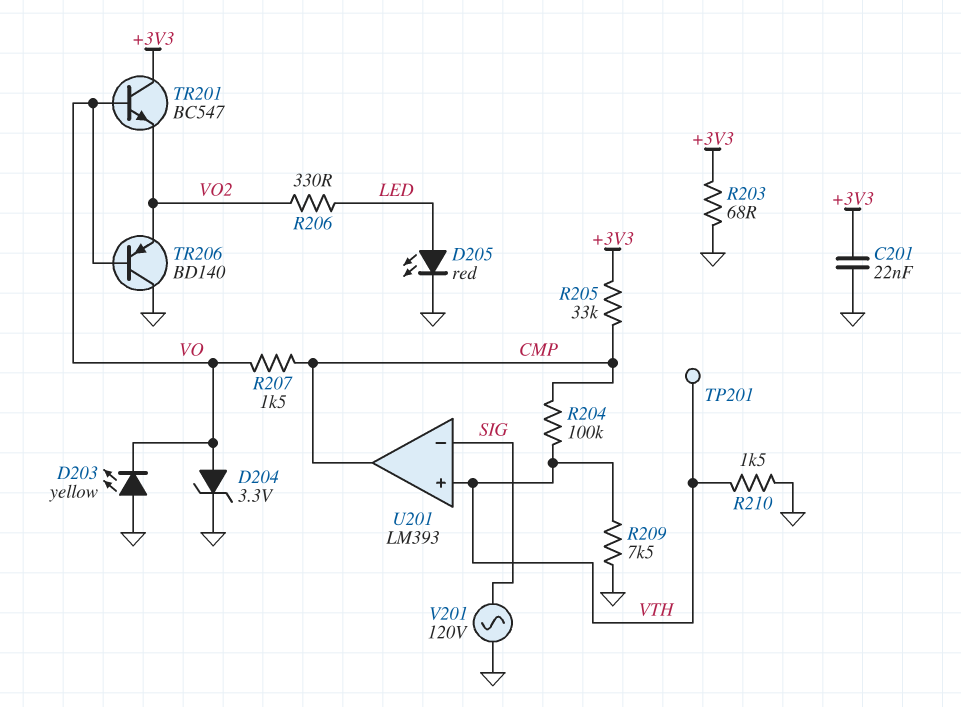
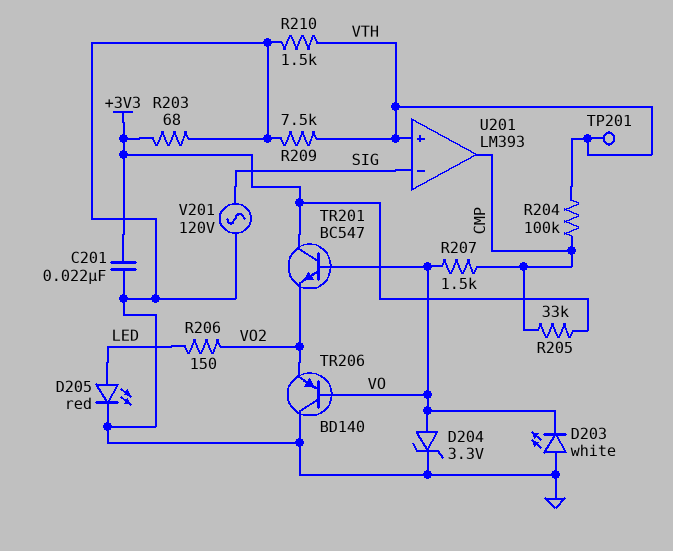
D203: LED yellow (A GND, K VO) -> LED white (A GND, K VO)
R206: 330 (LED, VO2) -> 150 (LED, VO2)

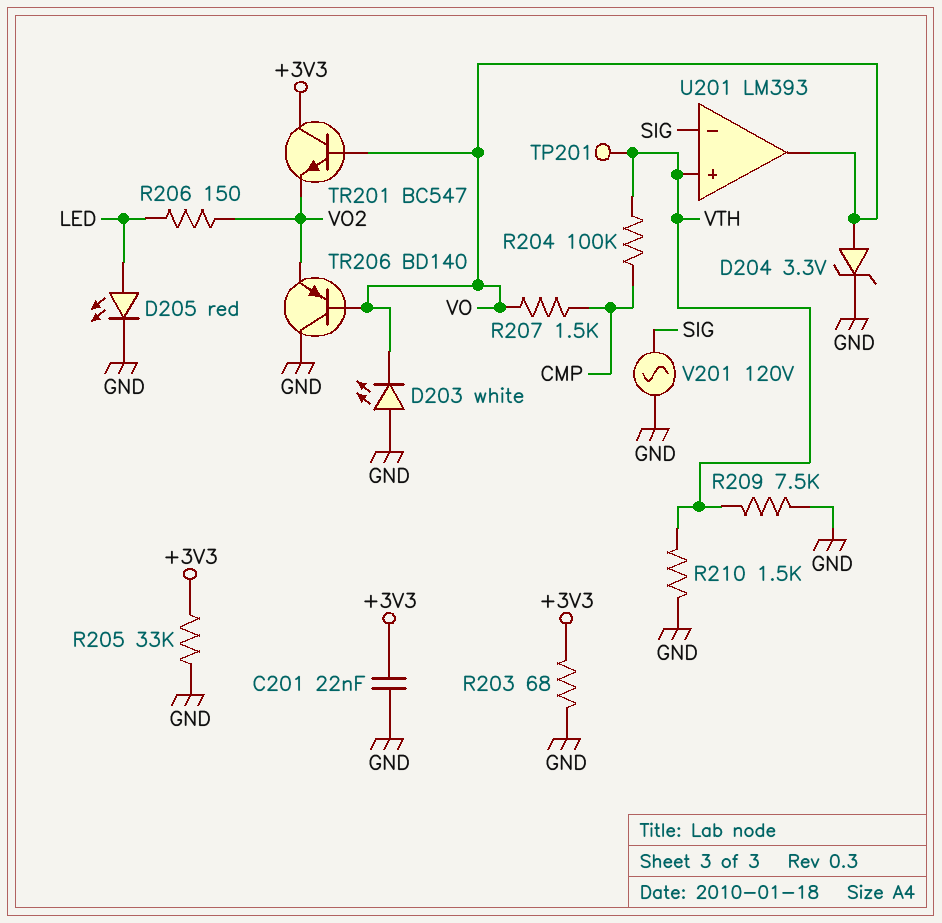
R205: 33k (+3V3, CMP) -> 33k (+3V3, GND)
U201 pin out: CMP -> VO

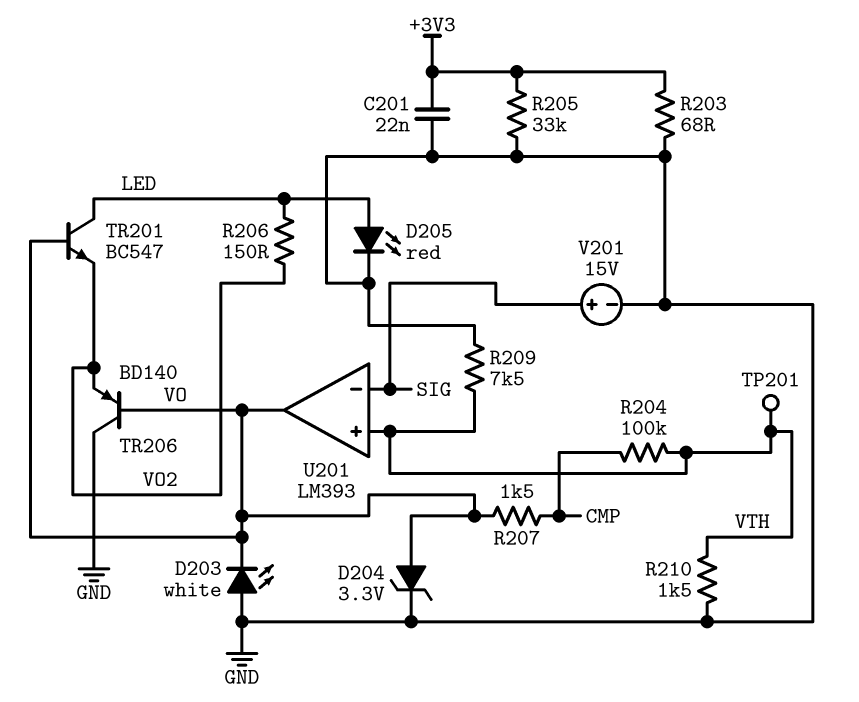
TR201: NPN BC547 (B VO, C +3V3, E VO2) -> NPN BC547 (B VO, C LED, E VO2)
V201: AC 120V (GND, SIG) -> 15V (plus SIG, minus GND)

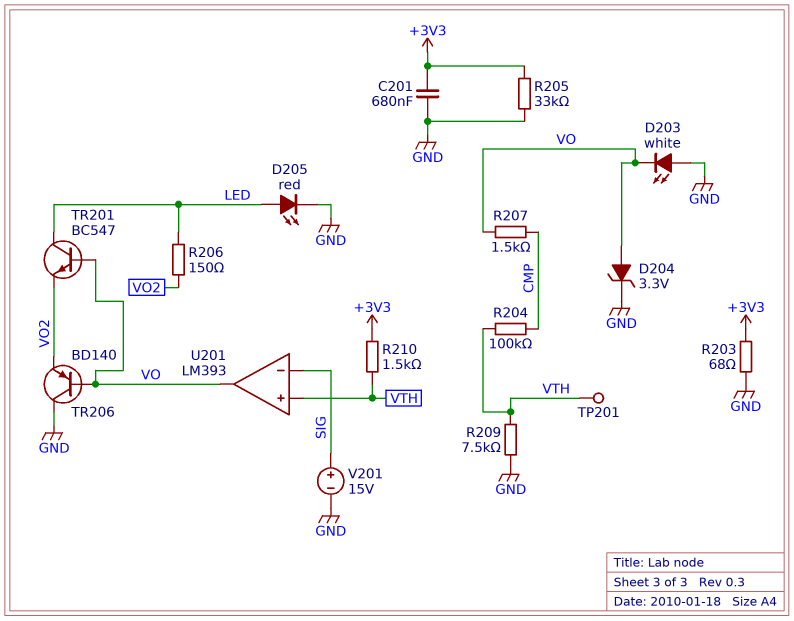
C201: 22nF (+3V3, GND) -> 680nF (+3V3, GND)
R210: 1.5k (GND, VTH) -> 1.5k (+3V3, VTH)

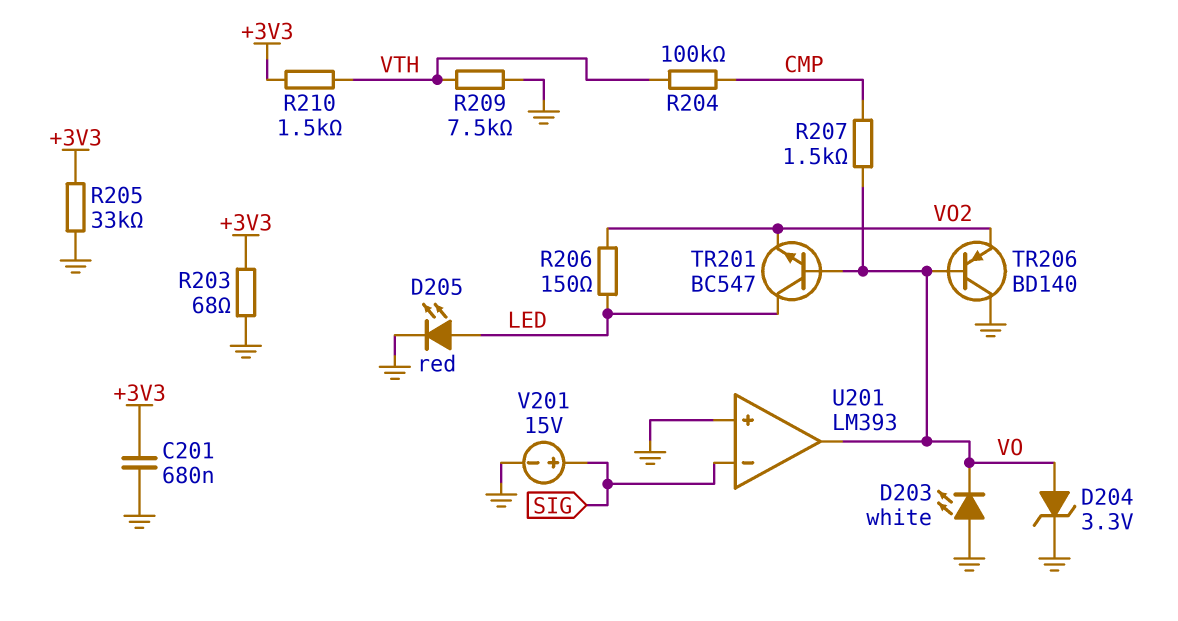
TP201: test point (VTH) -> none
U201 pin in+: VTH -> GND

